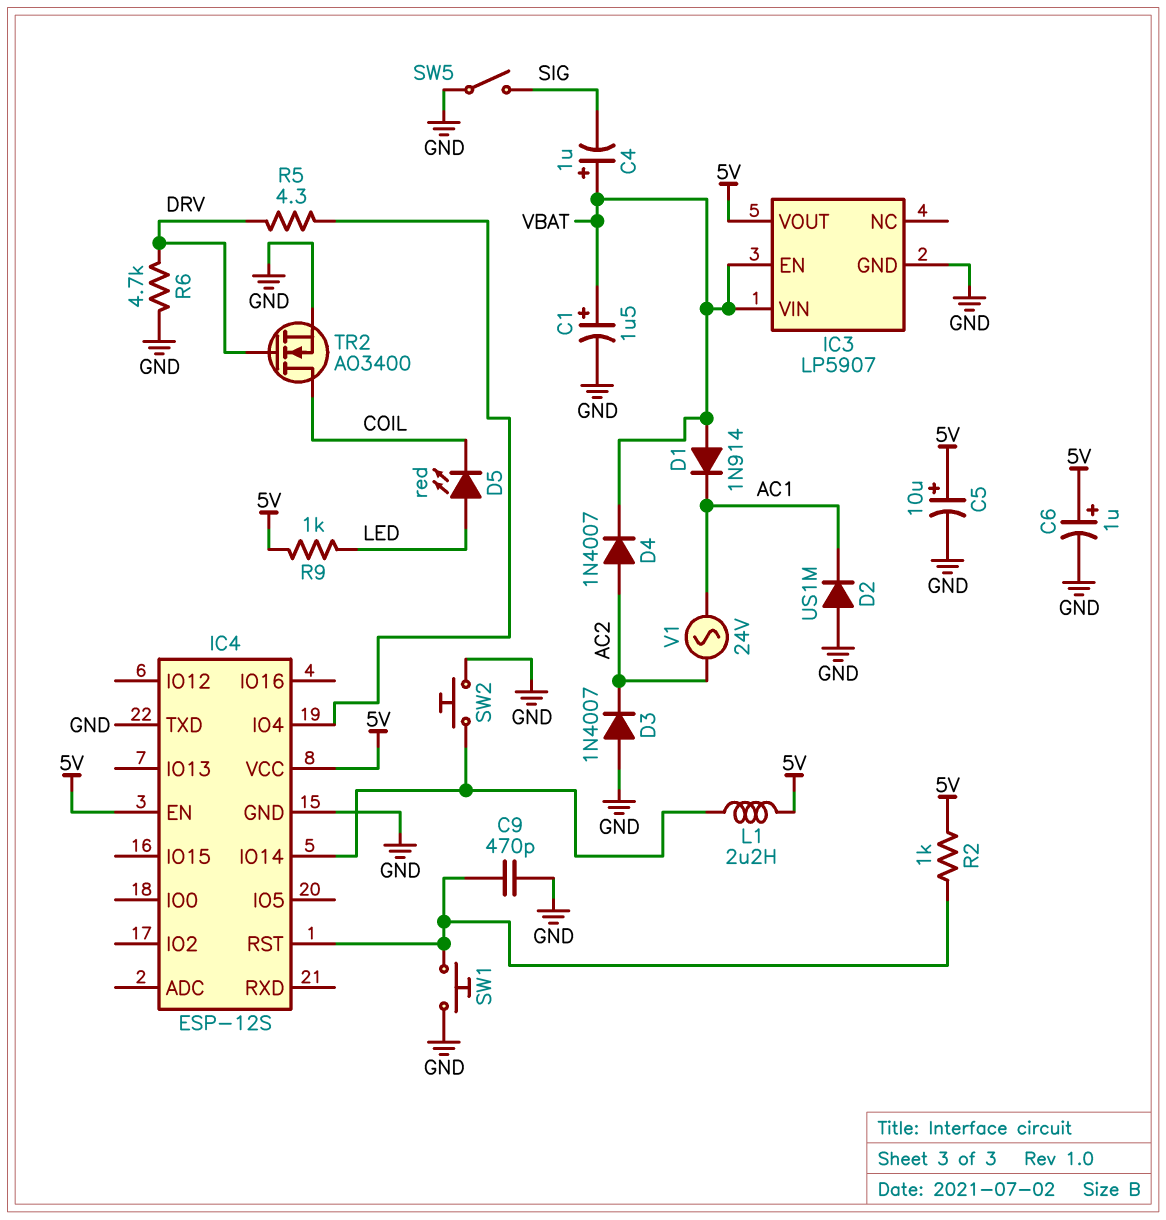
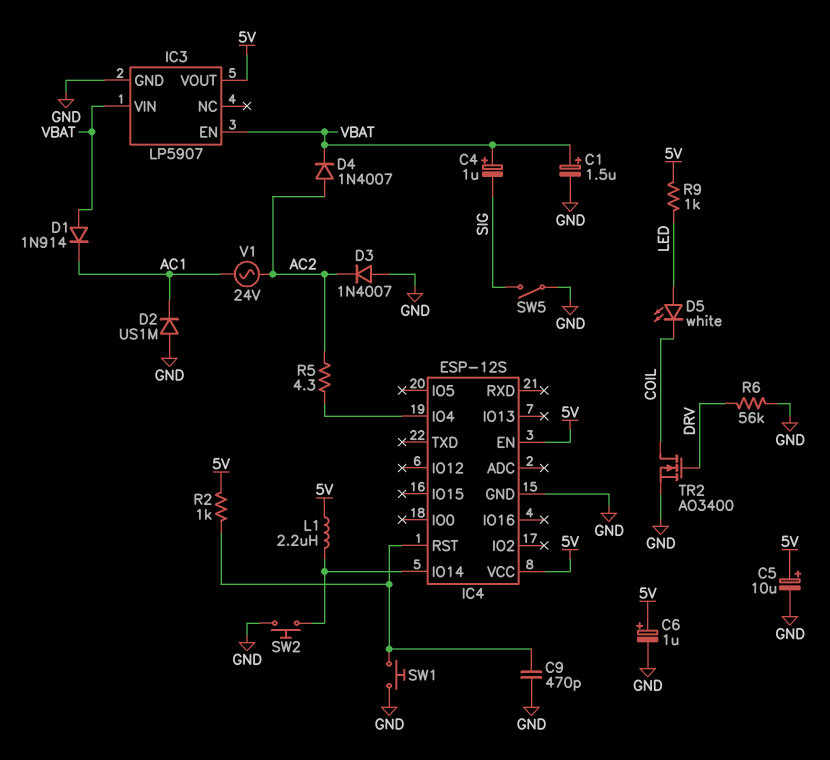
D5: LED red (A LED, K COIL) -> LED white (A LED, K COIL)
IC4 pin TXD: GND -> none
R5: 4.3 (DRV, IC4/IO4) -> 4.3 (AC2, IC4/IO4)
R6: 4.7k (DRV, GND) -> 56k (DRV, GND)

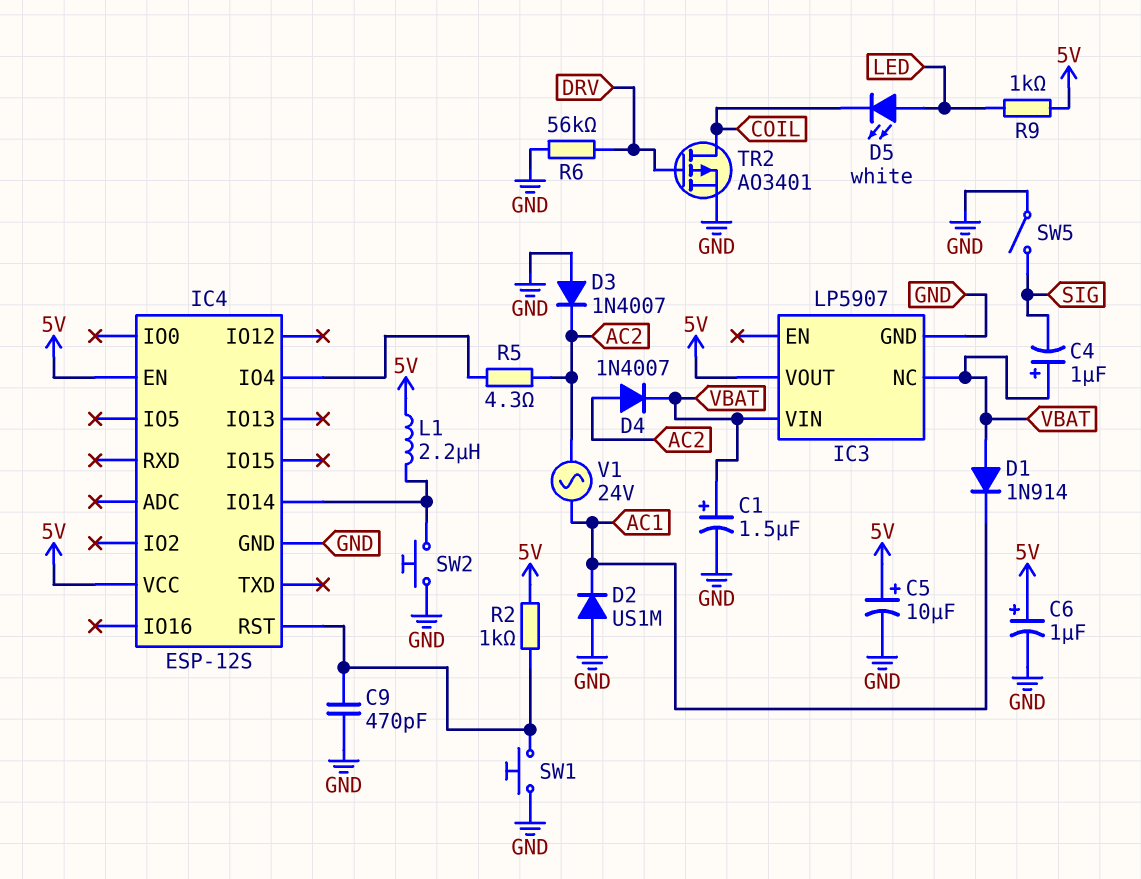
IC3 pin EN: VBAT -> none
IC3 pin NC: none -> VBAT
TR2: NMOS AO3400 (G DRV, D COIL, S GND) -> PMOS AO3401 (G DRV, D COIL, S GND)

